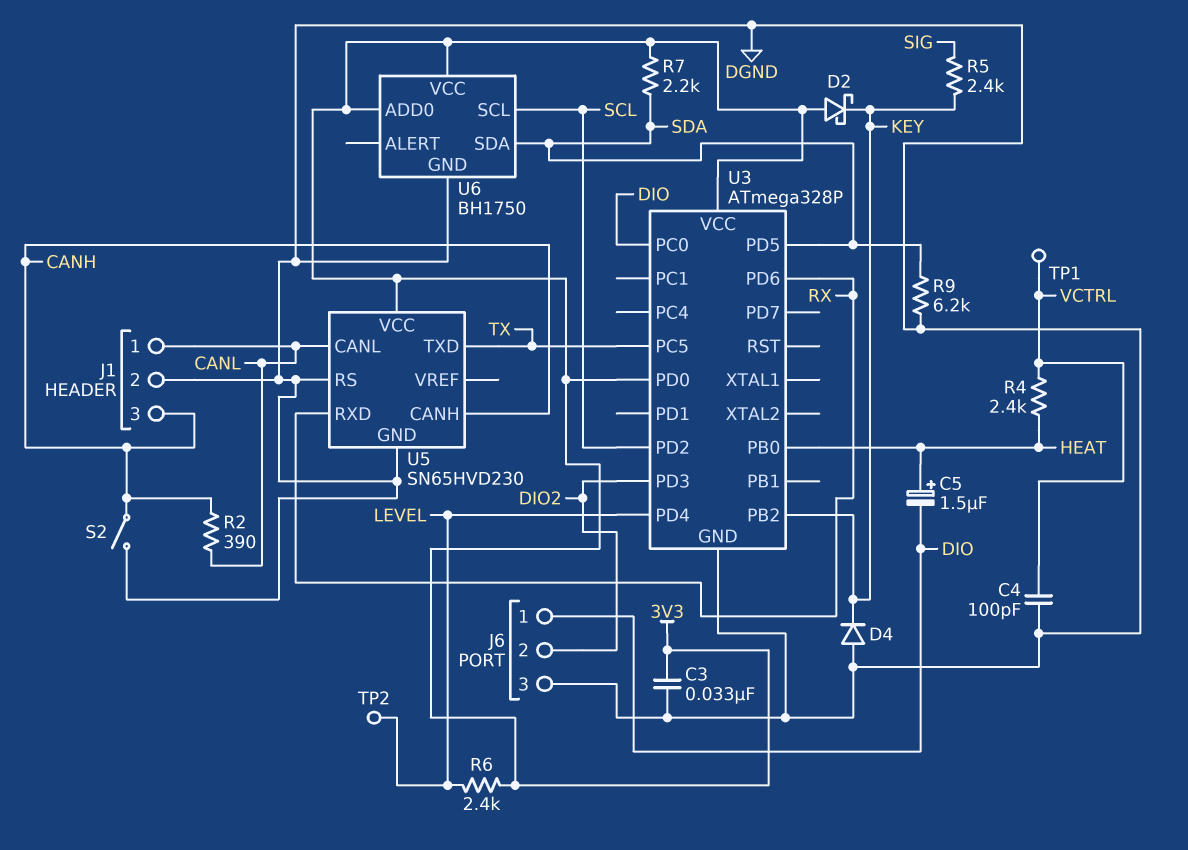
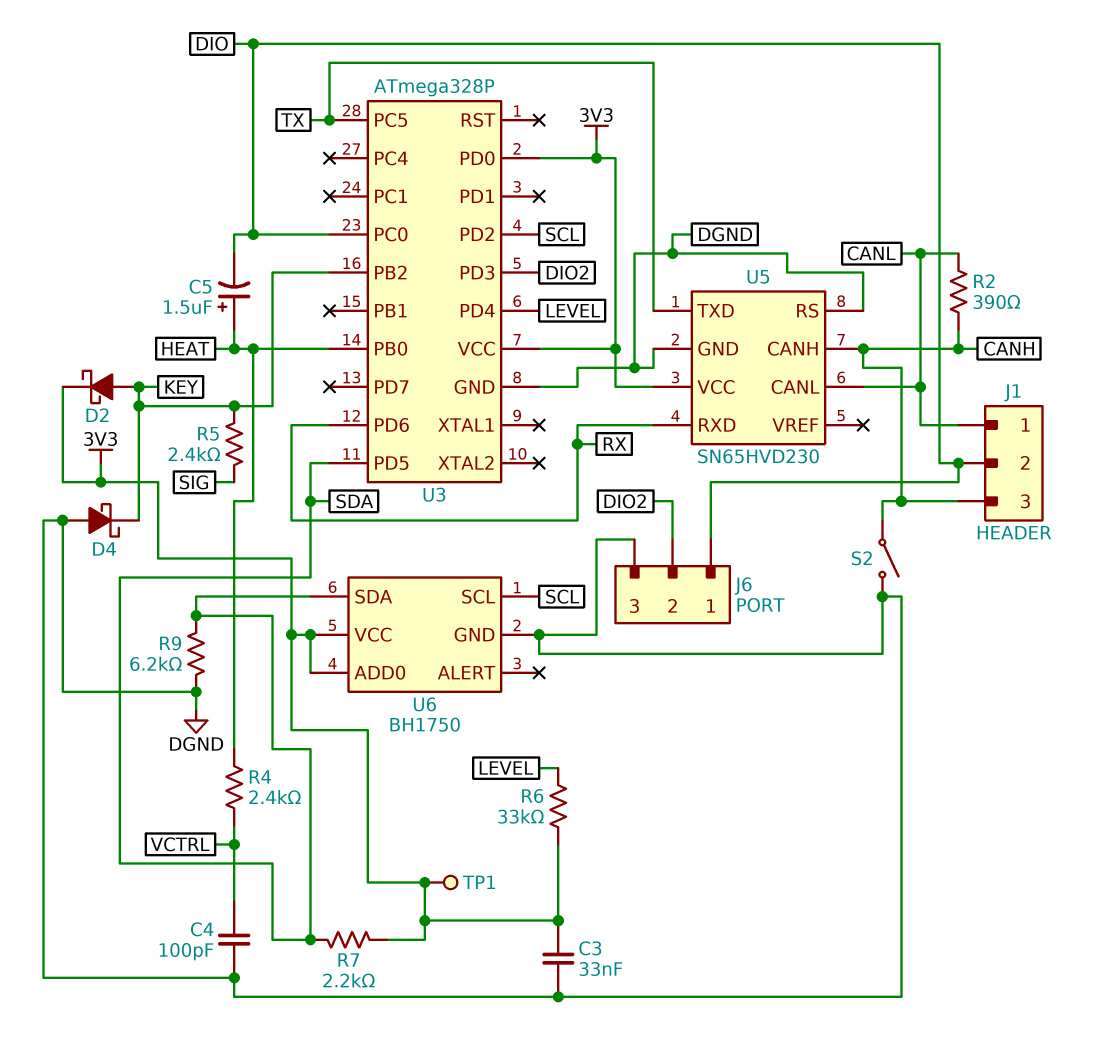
D2: schottky (A 3V3, K KEY) -> schottky (A KEY, K 3V3)
D4: diode (A DGND, K KEY) -> schottky (A DGND, K KEY)
J1 pin 2: DGND -> DIO
R6: 2.4k (3V3, LEVEL) -> 33k (3V3, LEVEL)
TP1: test point (VCTRL) -> test point (3V3)
TP2: test point (LEVEL) -> none

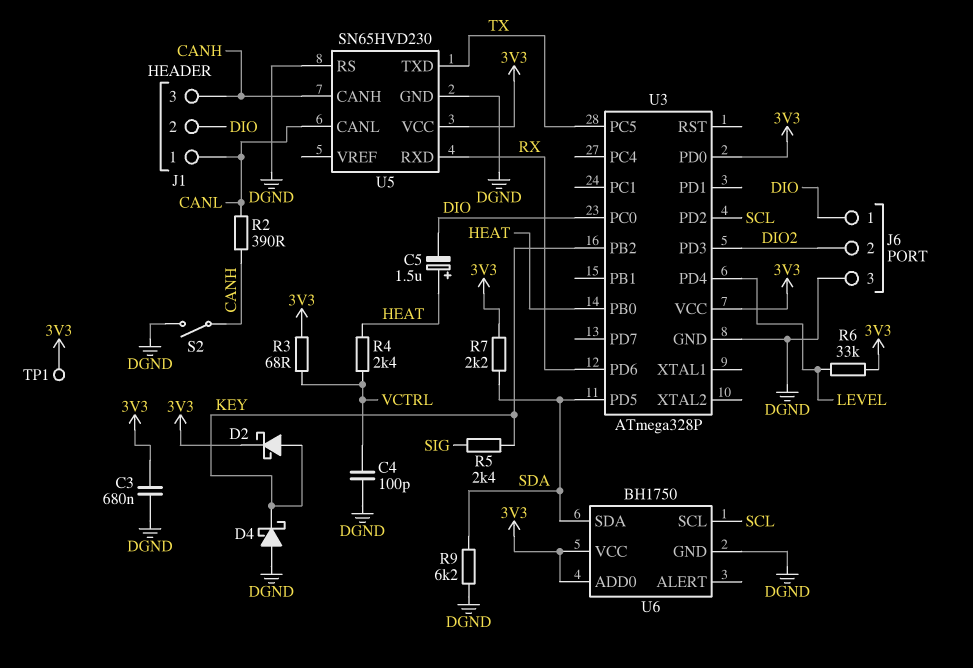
C3: 33nF (3V3, DGND) -> 680nF (3V3, DGND)
R3: none -> 68 (3V3, VCTRL)

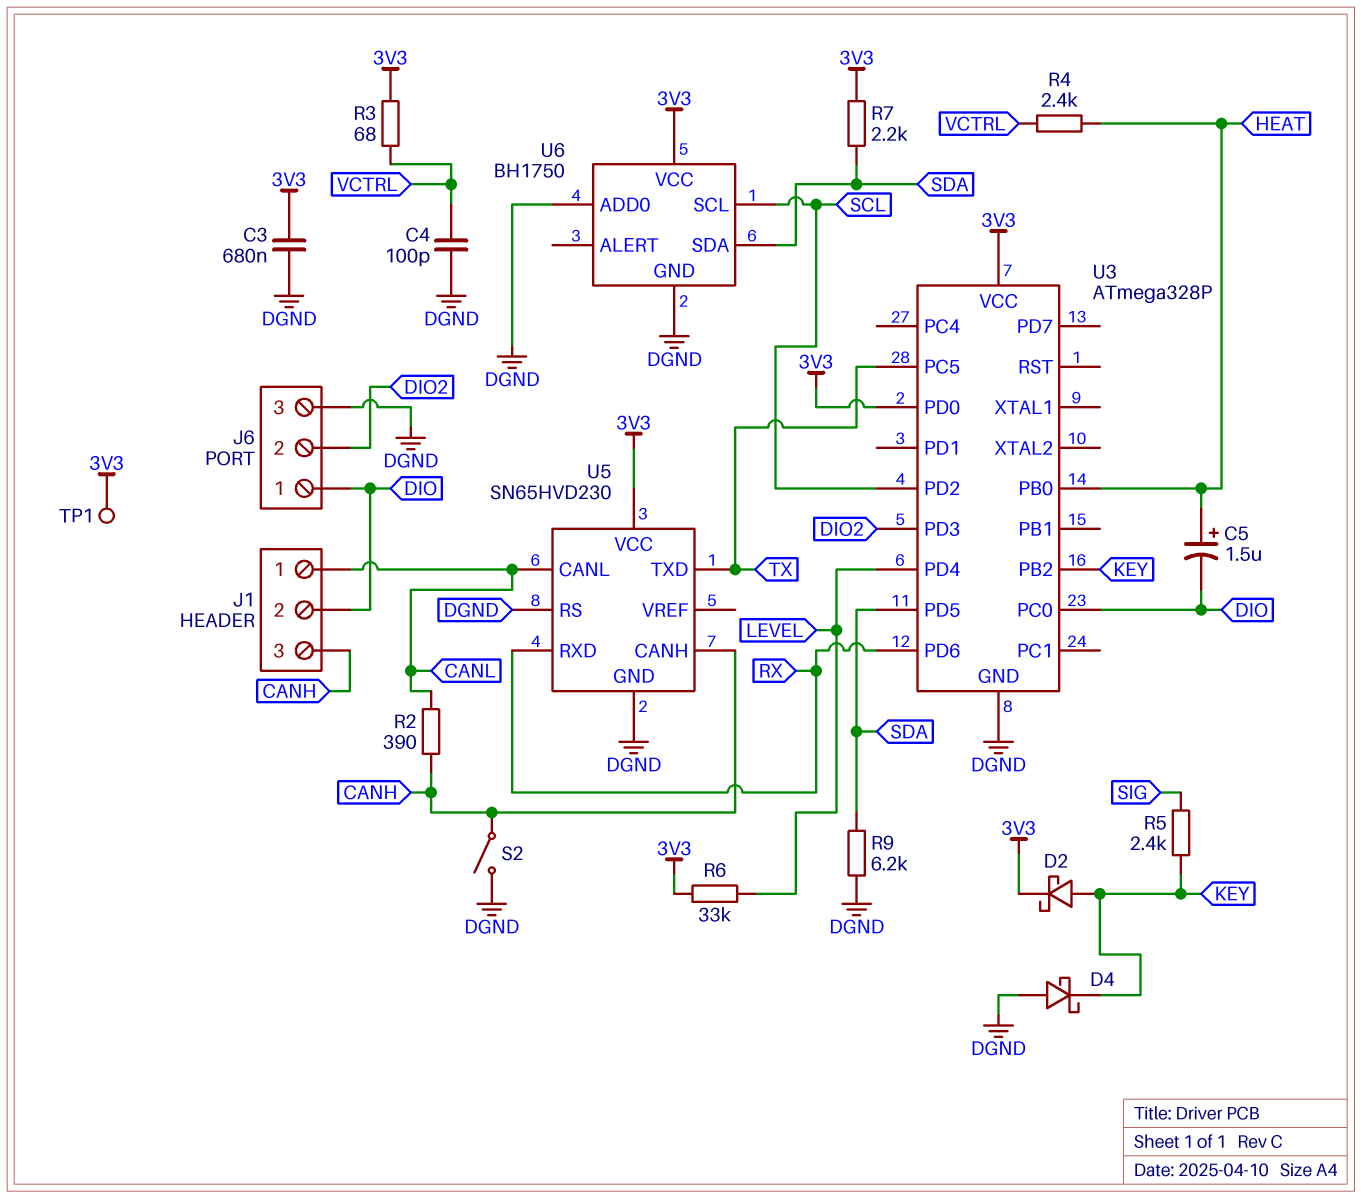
U6 pin ADD0: 3V3 -> DGND

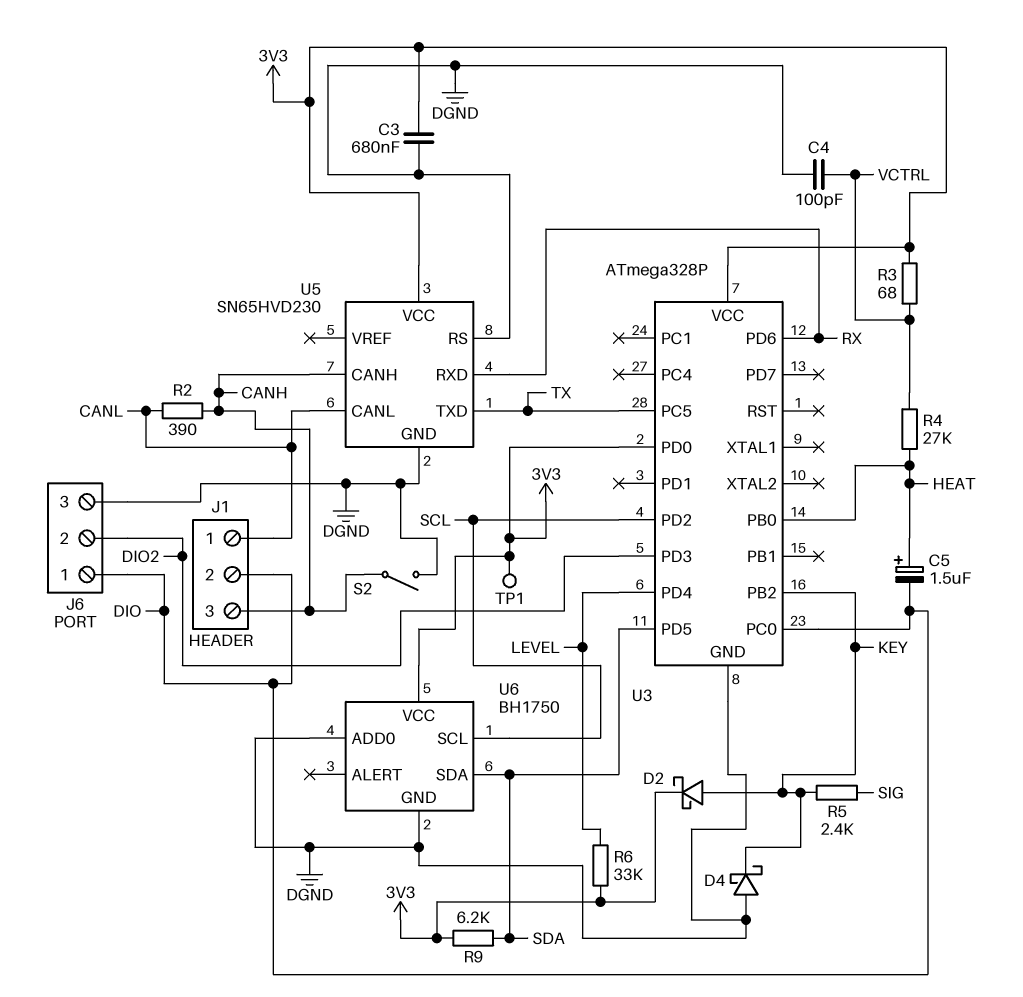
R4: 2.4k (HEAT, VCTRL) -> 27k (HEAT, VCTRL)
R7: 2.2k (3V3, SDA) -> none
R9: 6.2k (DGND, SDA) -> 6.2k (3V3, SDA)

